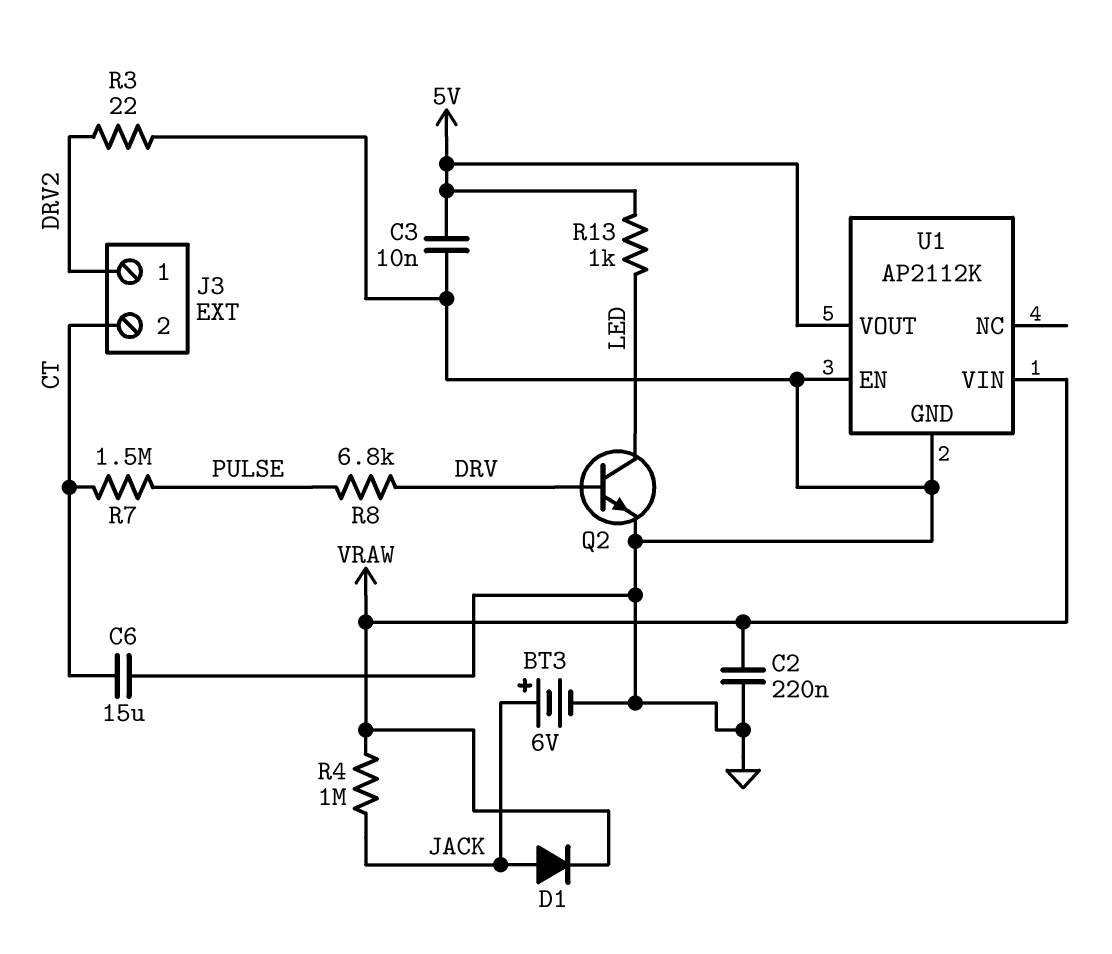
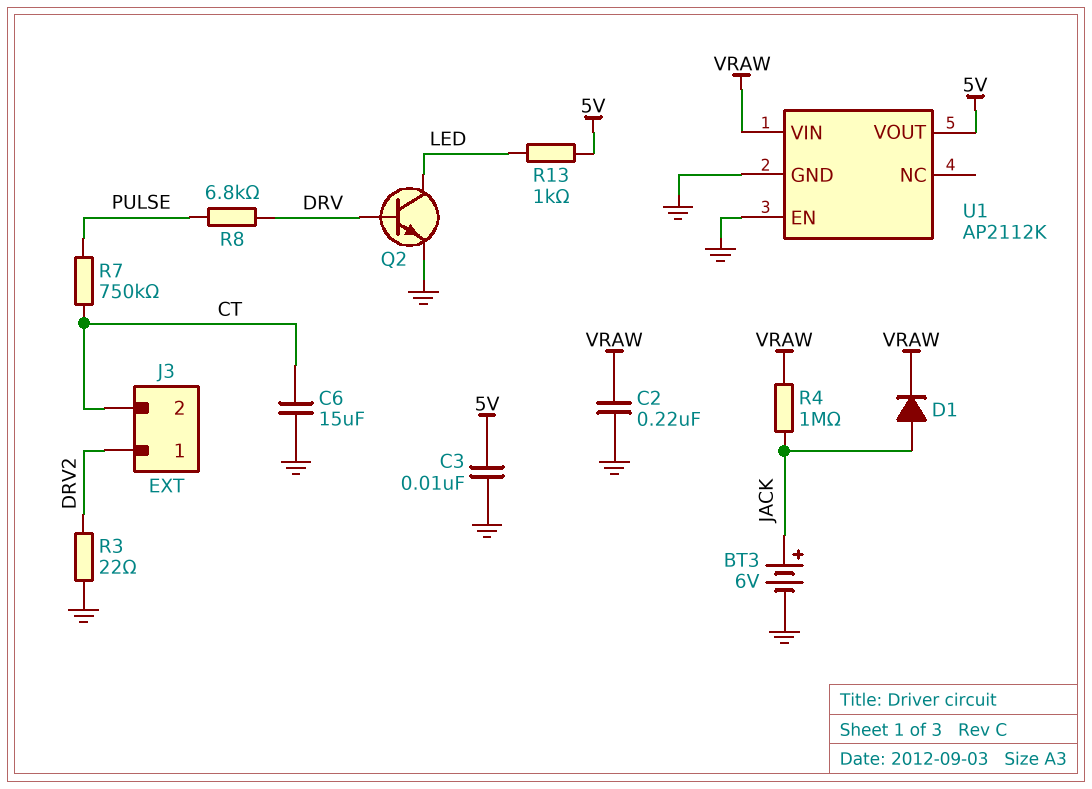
R7: 1.5M (CT, PULSE) -> 750k (CT, PULSE)

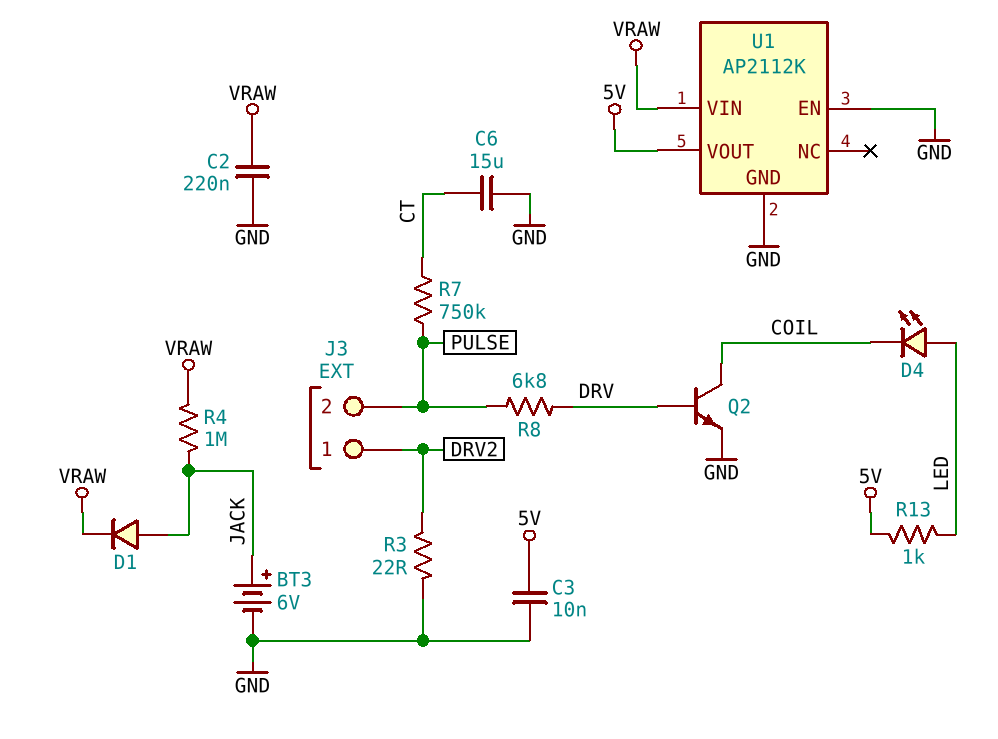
D4: none -> LED (A LED, K COIL)
J3 pin 2: CT -> PULSE
Q2: NPN (B DRV, C LED, E GND) -> NPN (B DRV, C COIL, E GND)

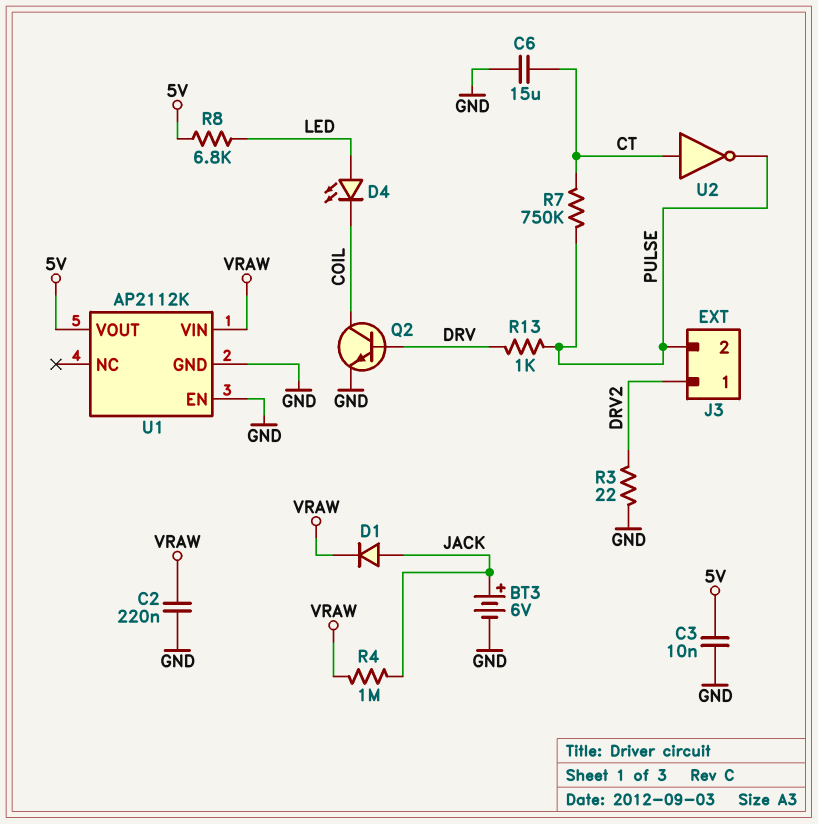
R8: 6.8k (DRV, PULSE) -> 6.8k (5V, LED)
R13: 1k (5V, LED) -> 1k (DRV, PULSE)
U2: none -> NOT (in CT, out PULSE)

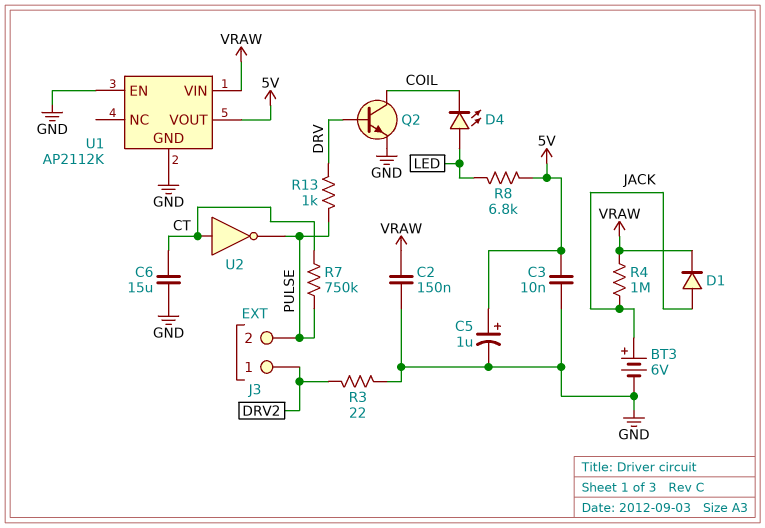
C2: 220nF (GND, VRAW) -> 150nF (GND, VRAW)
C5: none -> 1uF (plus 5V, minus GND)

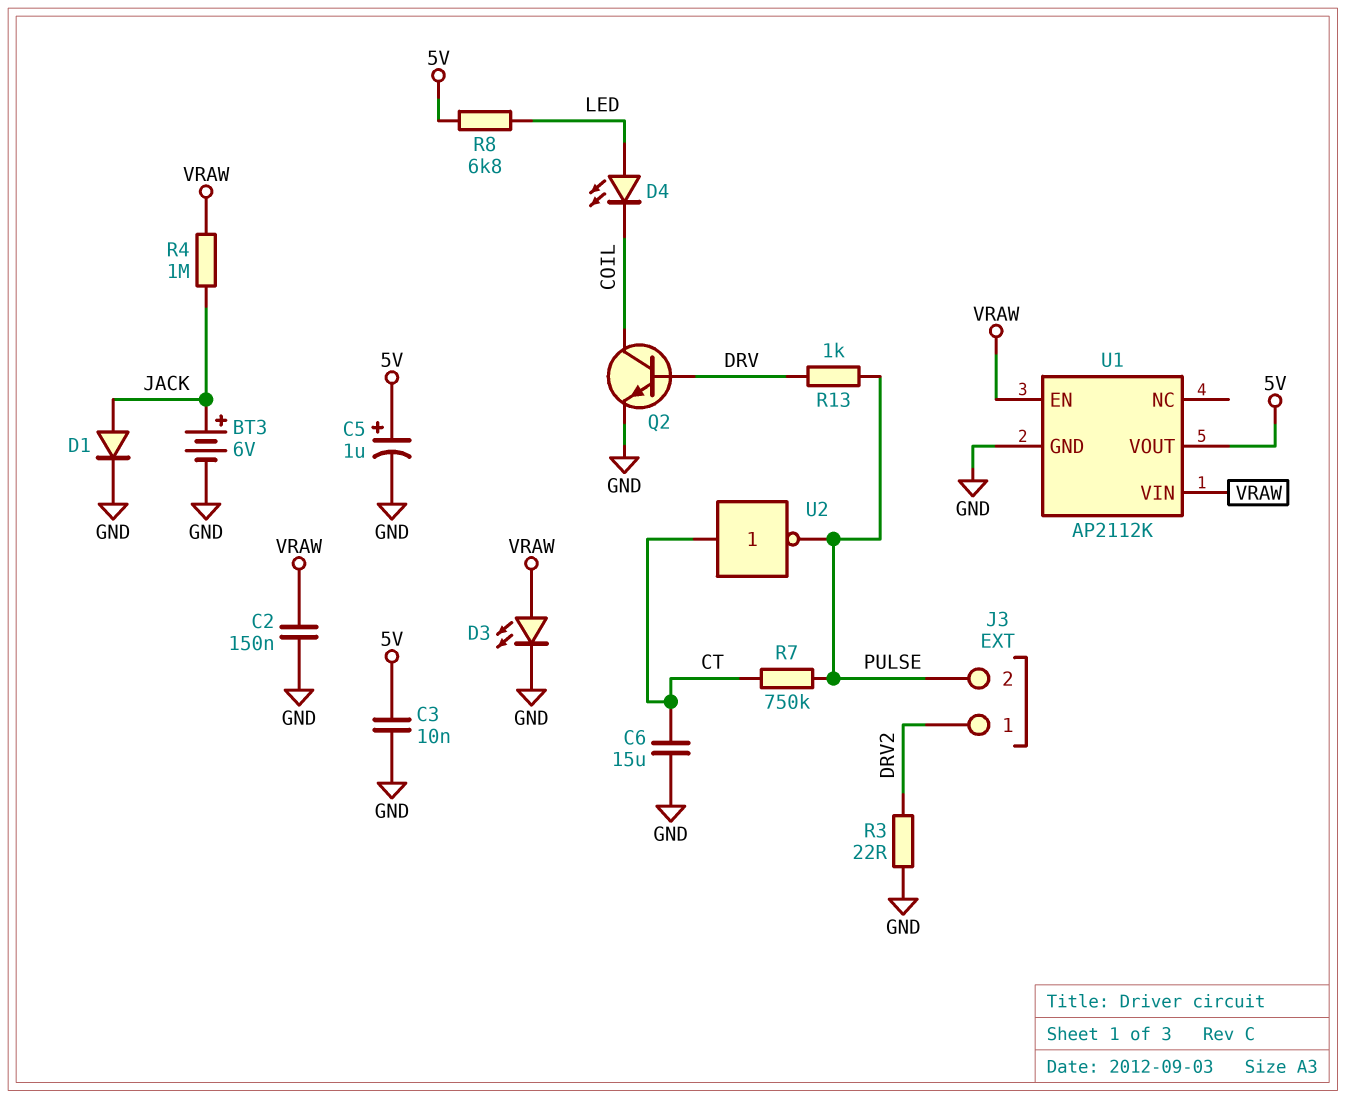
D1: diode (A JACK, K VRAW) -> diode (A JACK, K GND)
D3: none -> LED (A VRAW, K GND)
U1 pin EN: GND -> VRAW

